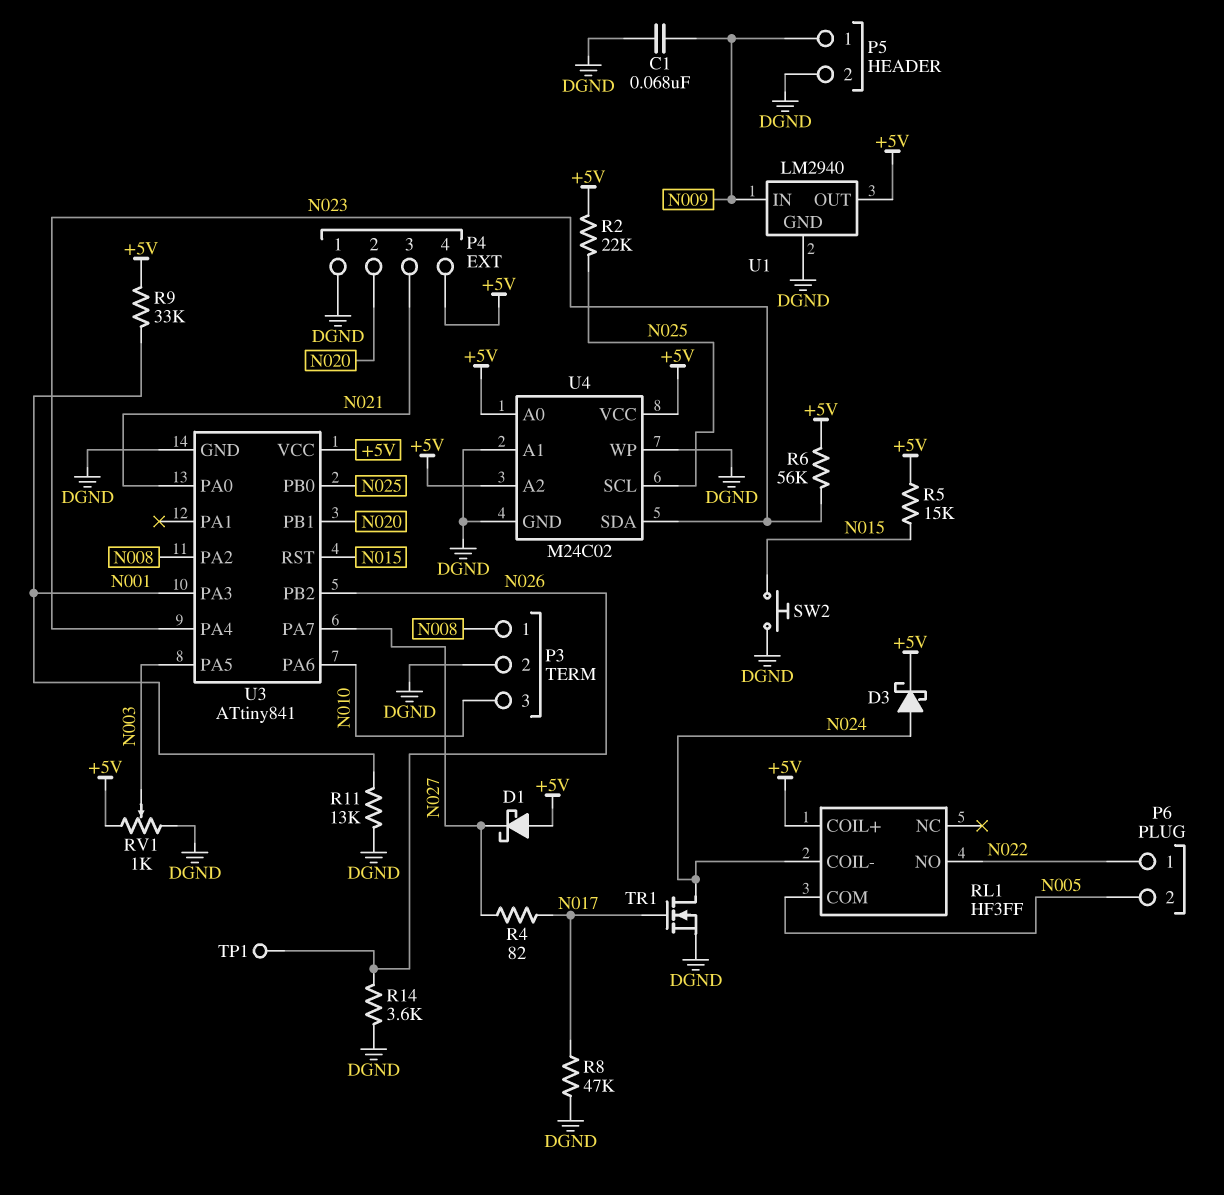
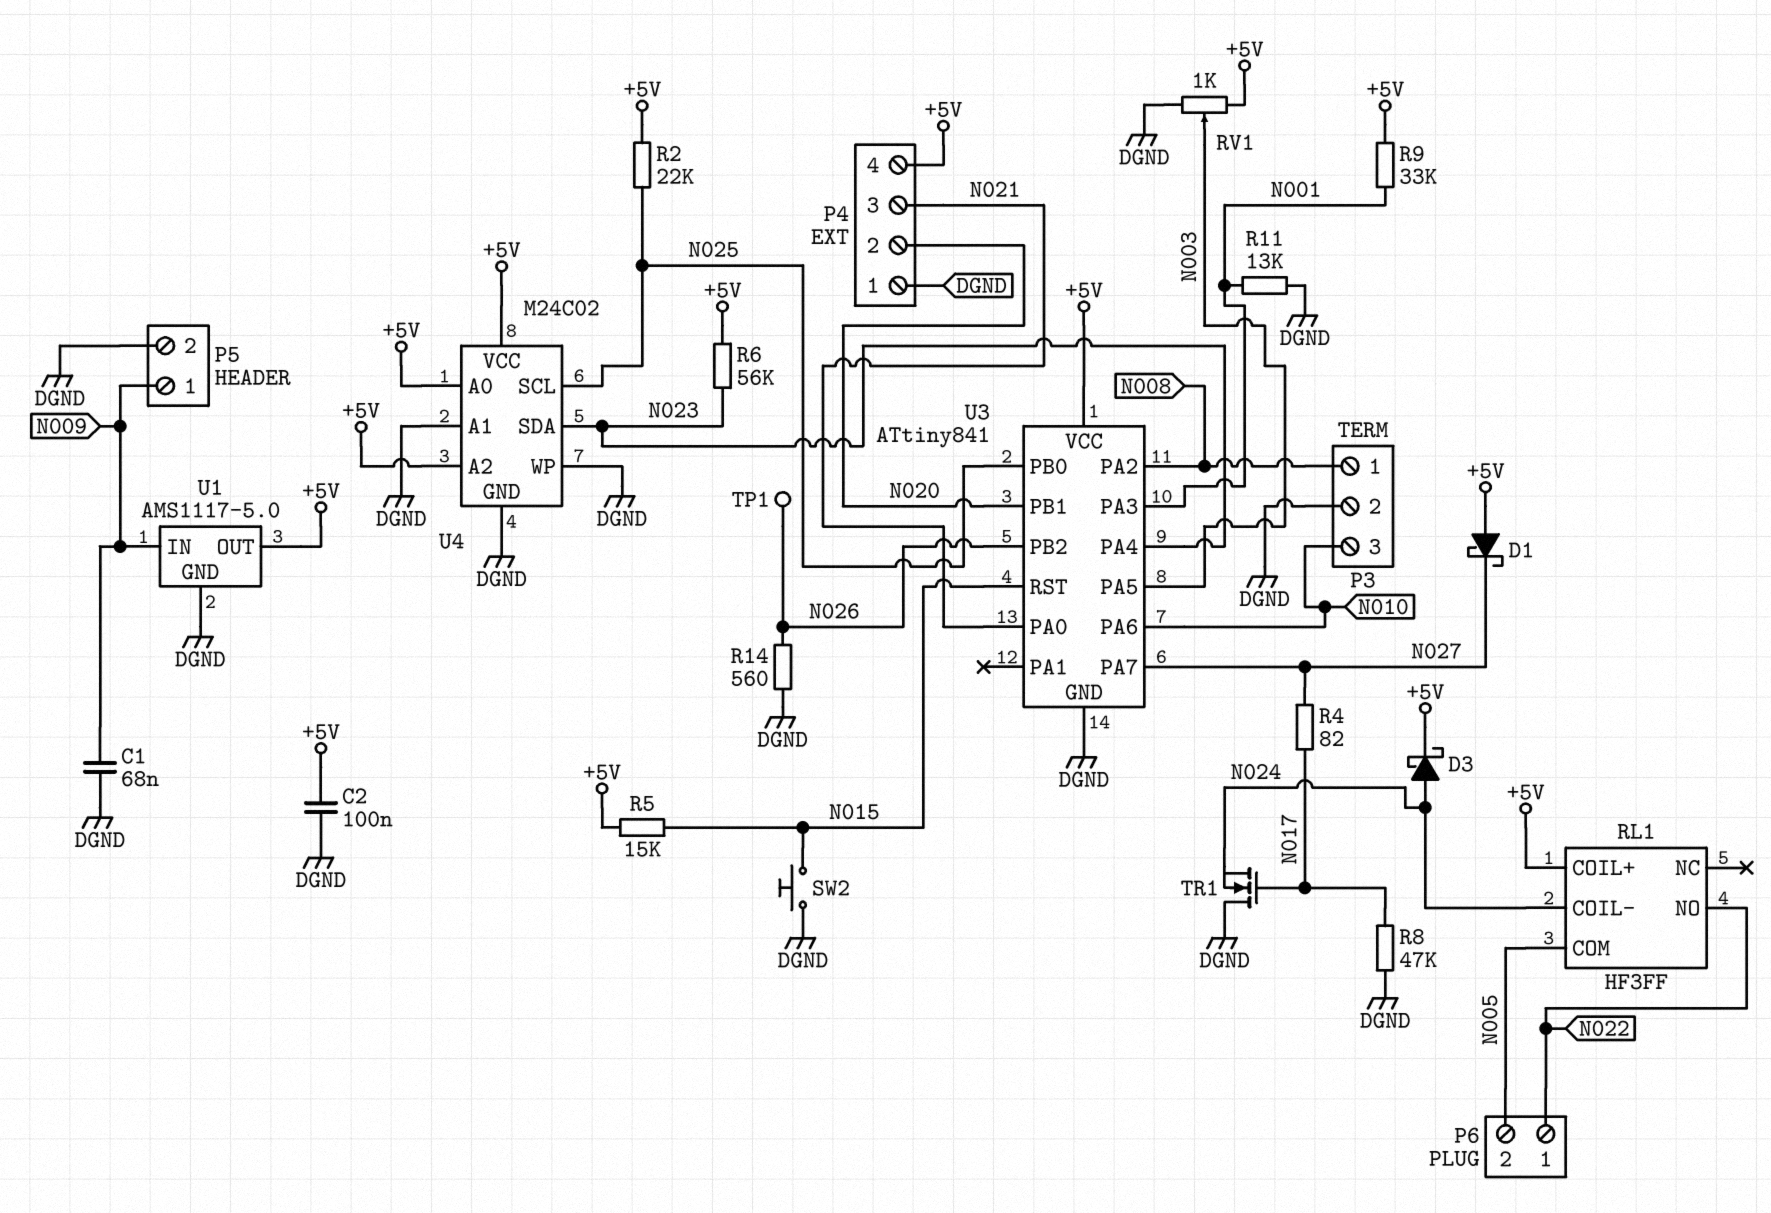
C2: none -> 100nF (+5V, DGND)
R14: 3.6k (DGND, N026) -> 560 (DGND, N026)
TR1: NMOS (G N017, D N024, S DGND) -> NMOS (G N017, D DGND, S N024)
U1: LM2940 -> AMS1117-5.0

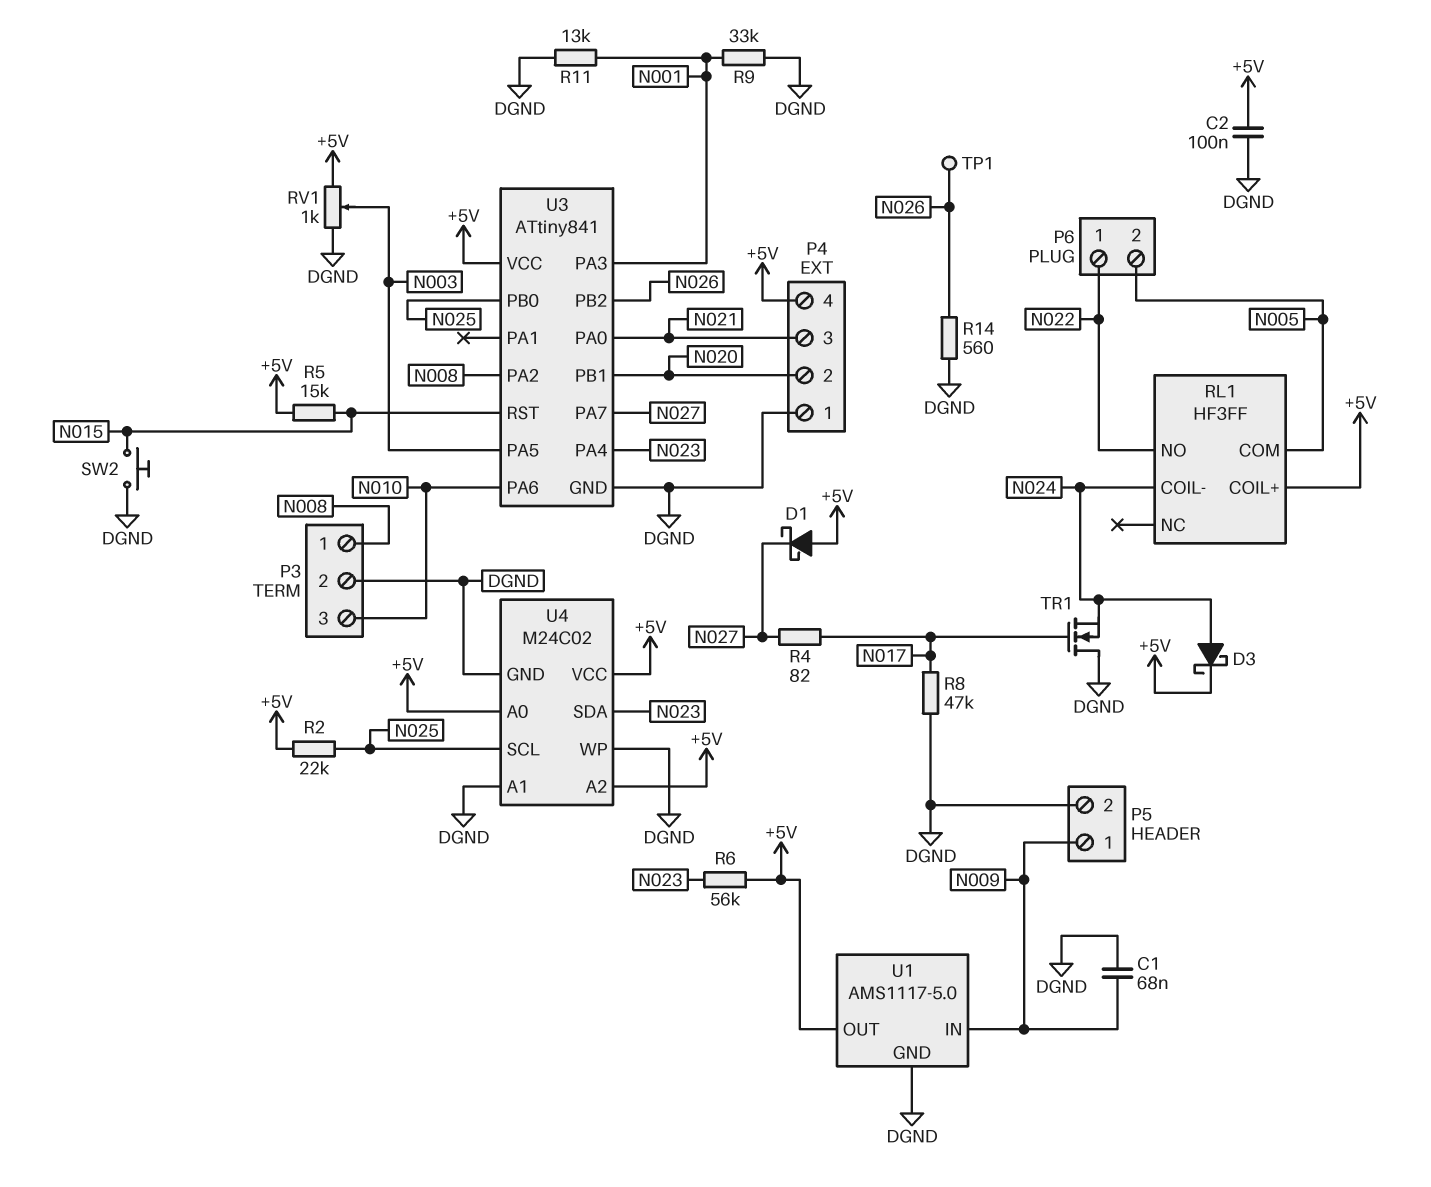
R9: 33k (+5V, N001) -> 33k (DGND, N001)

